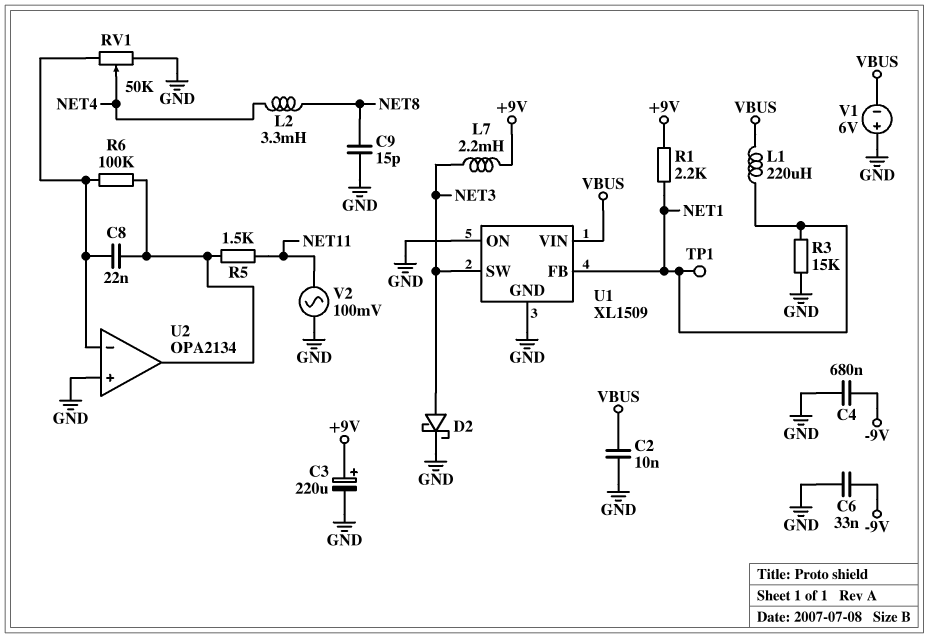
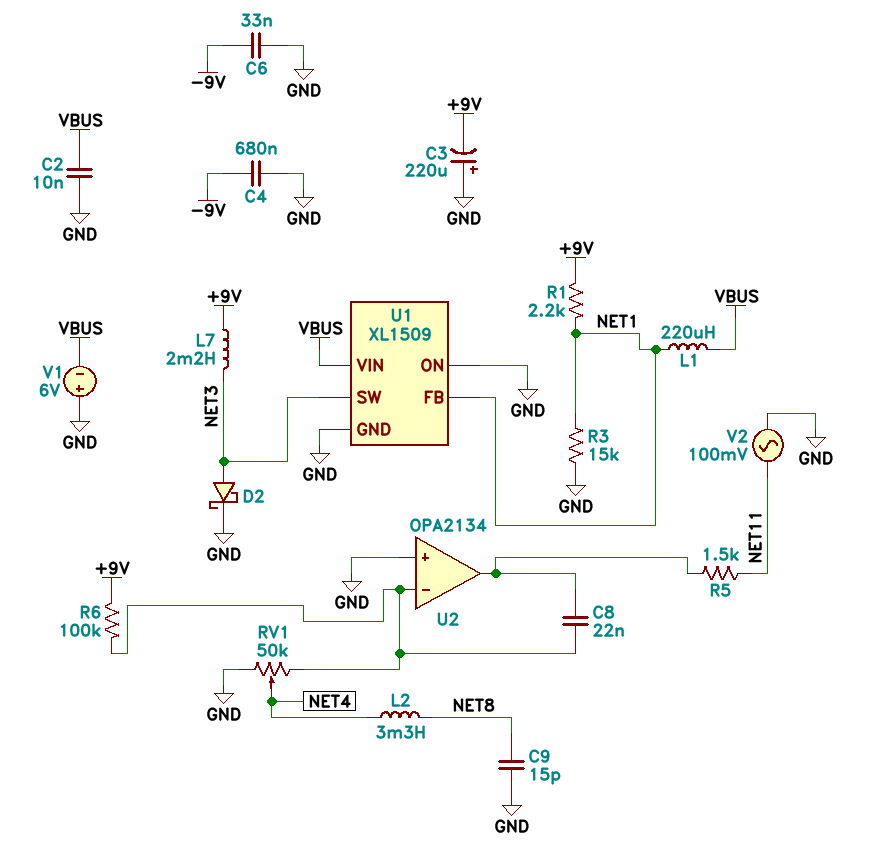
C3: 220uF (plus +9V, minus GND) -> 220uF (plus GND, minus +9V)
R6: 100k (U2/in-, U2/out) -> 100k (+9V, U2/in-)
TP1: test point (NET1) -> none

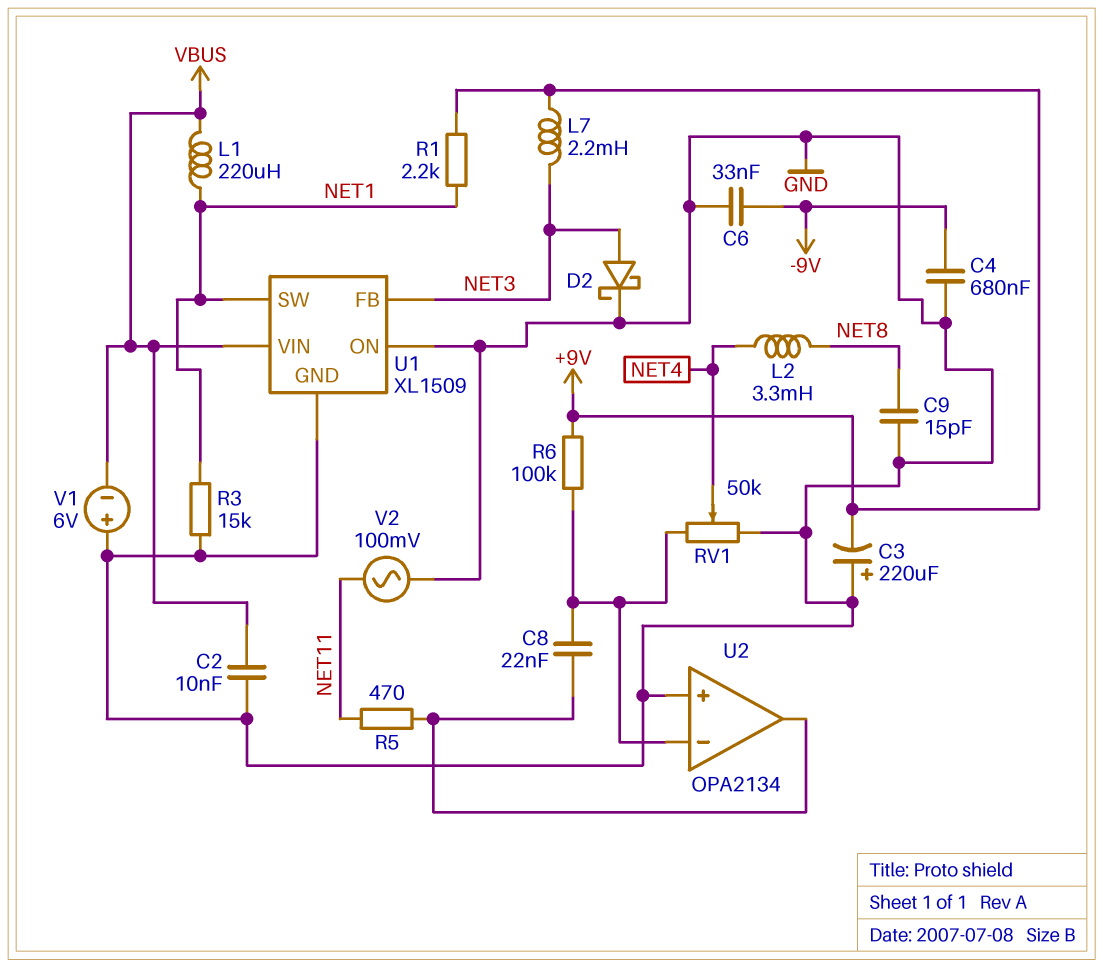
R5: 1.5k (NET11, U2/out) -> 470 (NET11, U2/out)
U1 pin FB: NET1 -> NET3
U1 pin SW: NET3 -> NET1

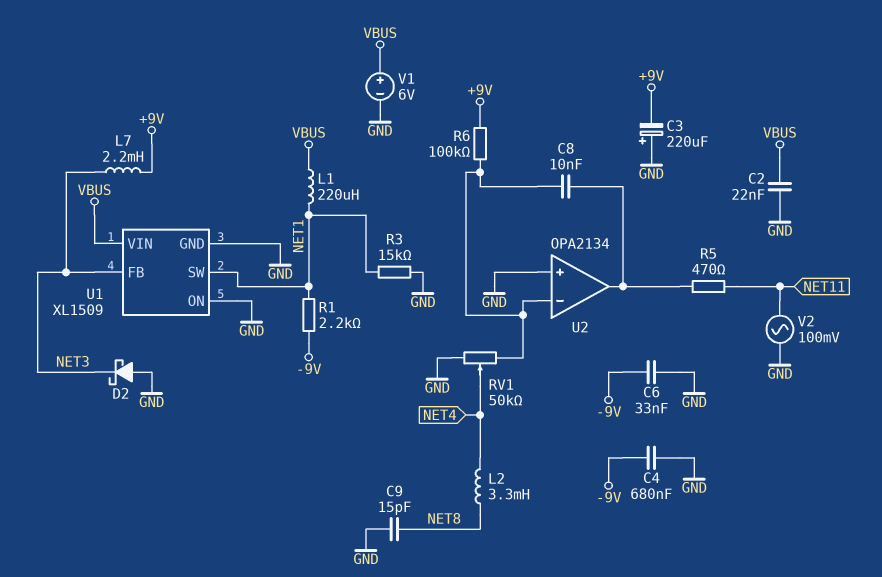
C2: 10nF (GND, VBUS) -> 22nF (GND, VBUS)
C8: 22nF (U2/in-, U2/out) -> 10nF (U2/in-, U2/out)
D2: schottky (A NET3, K GND) -> schottky (A GND, K NET3)
R1: 2.2k (+9V, NET1) -> 2.2k (-9V, NET1)
V1: 6V (plus GND, minus VBUS) -> 6V (plus VBUS, minus GND)

